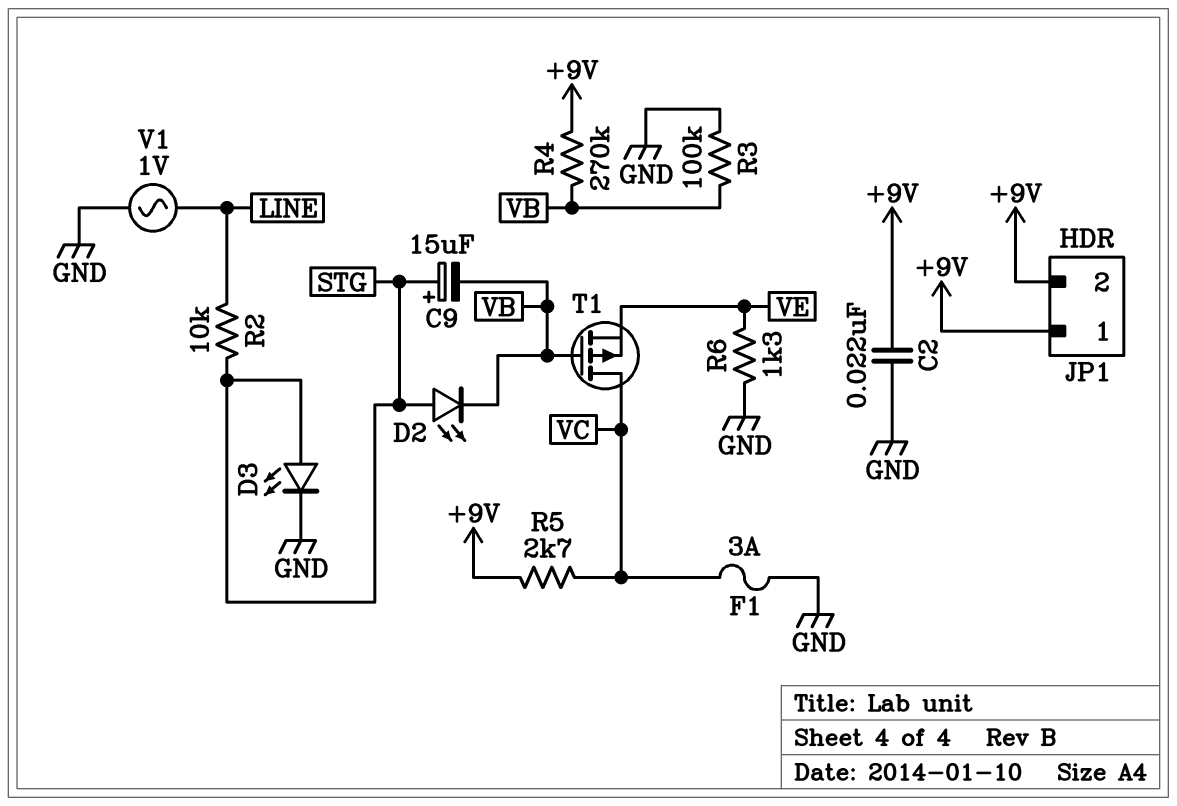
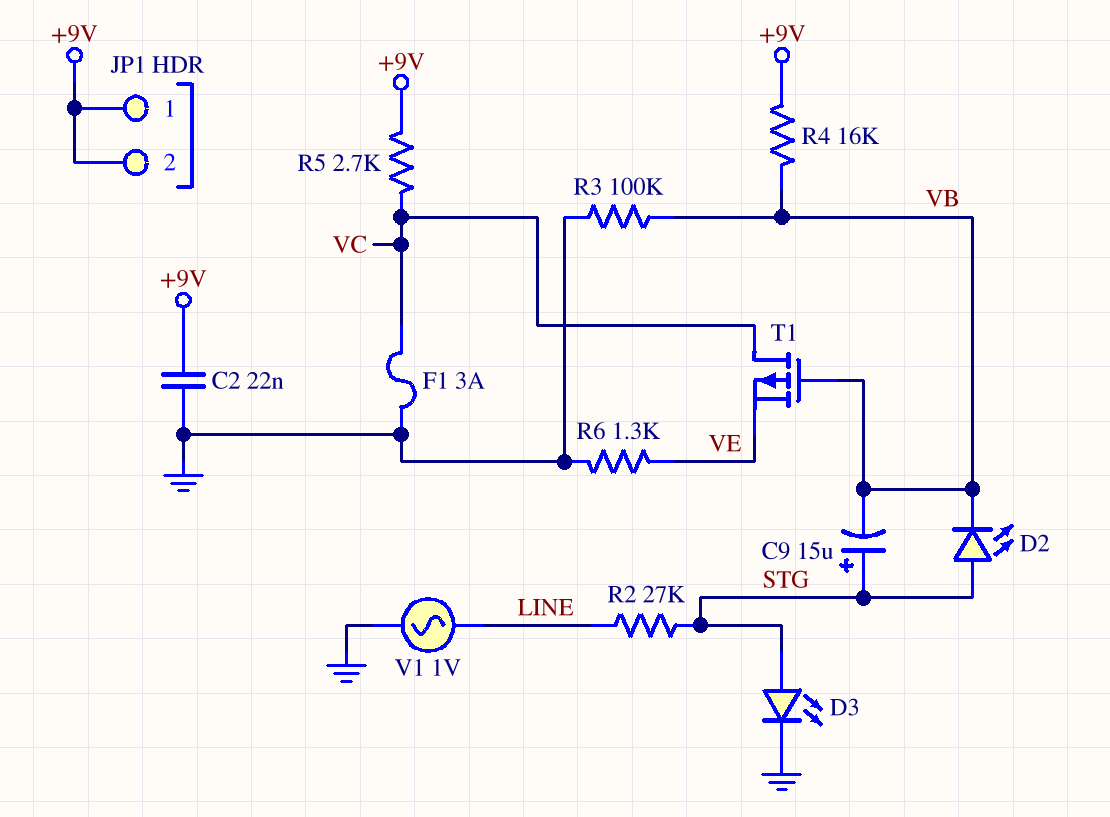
R2: 10k (LINE, STG) -> 27k (LINE, STG)
R4: 270k (+9V, VB) -> 16k (+9V, VB)

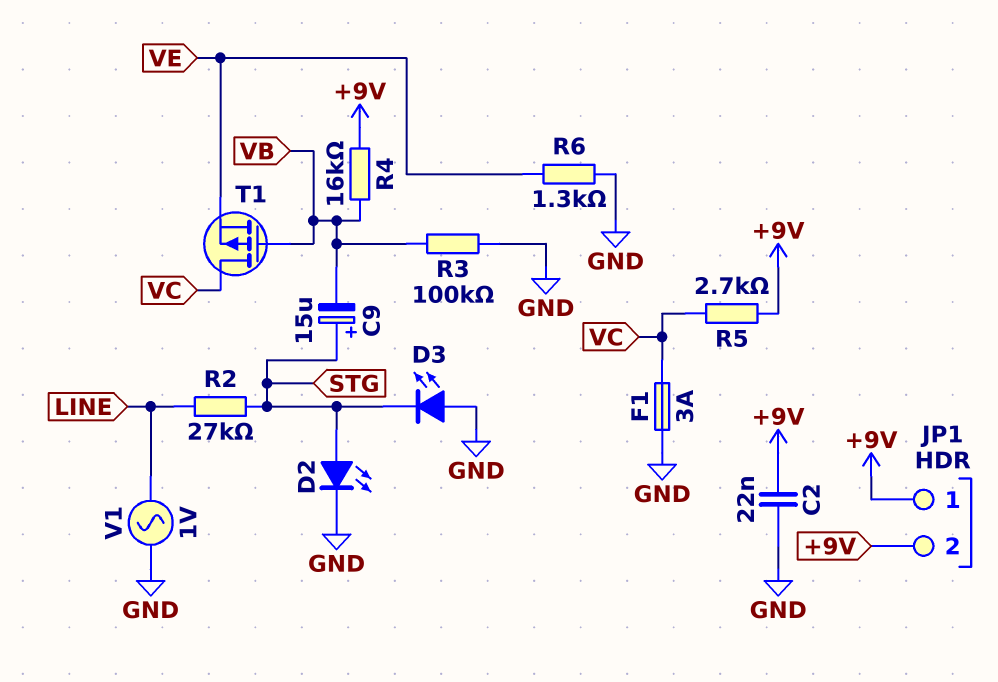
D2: LED (A STG, K VB) -> LED (A STG, K GND)
D3: LED (A STG, K GND) -> LED (A GND, K STG)

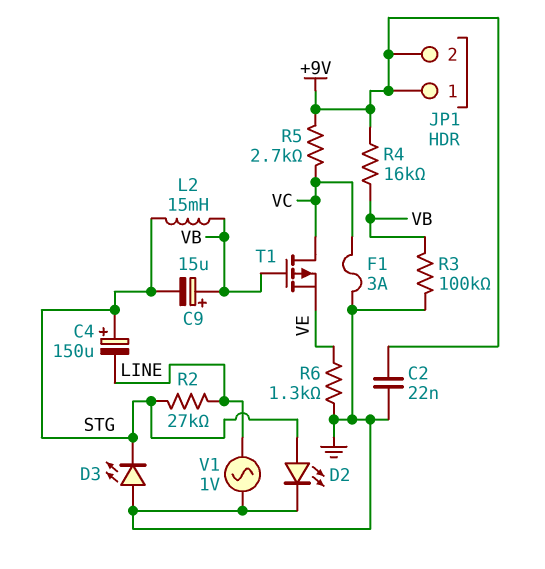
C4: none -> 150uF (plus STG, minus LINE)
C9: 15uF (plus STG, minus VB) -> 15uF (plus VB, minus STG)
L2: none -> 15mH (STG, VB)

